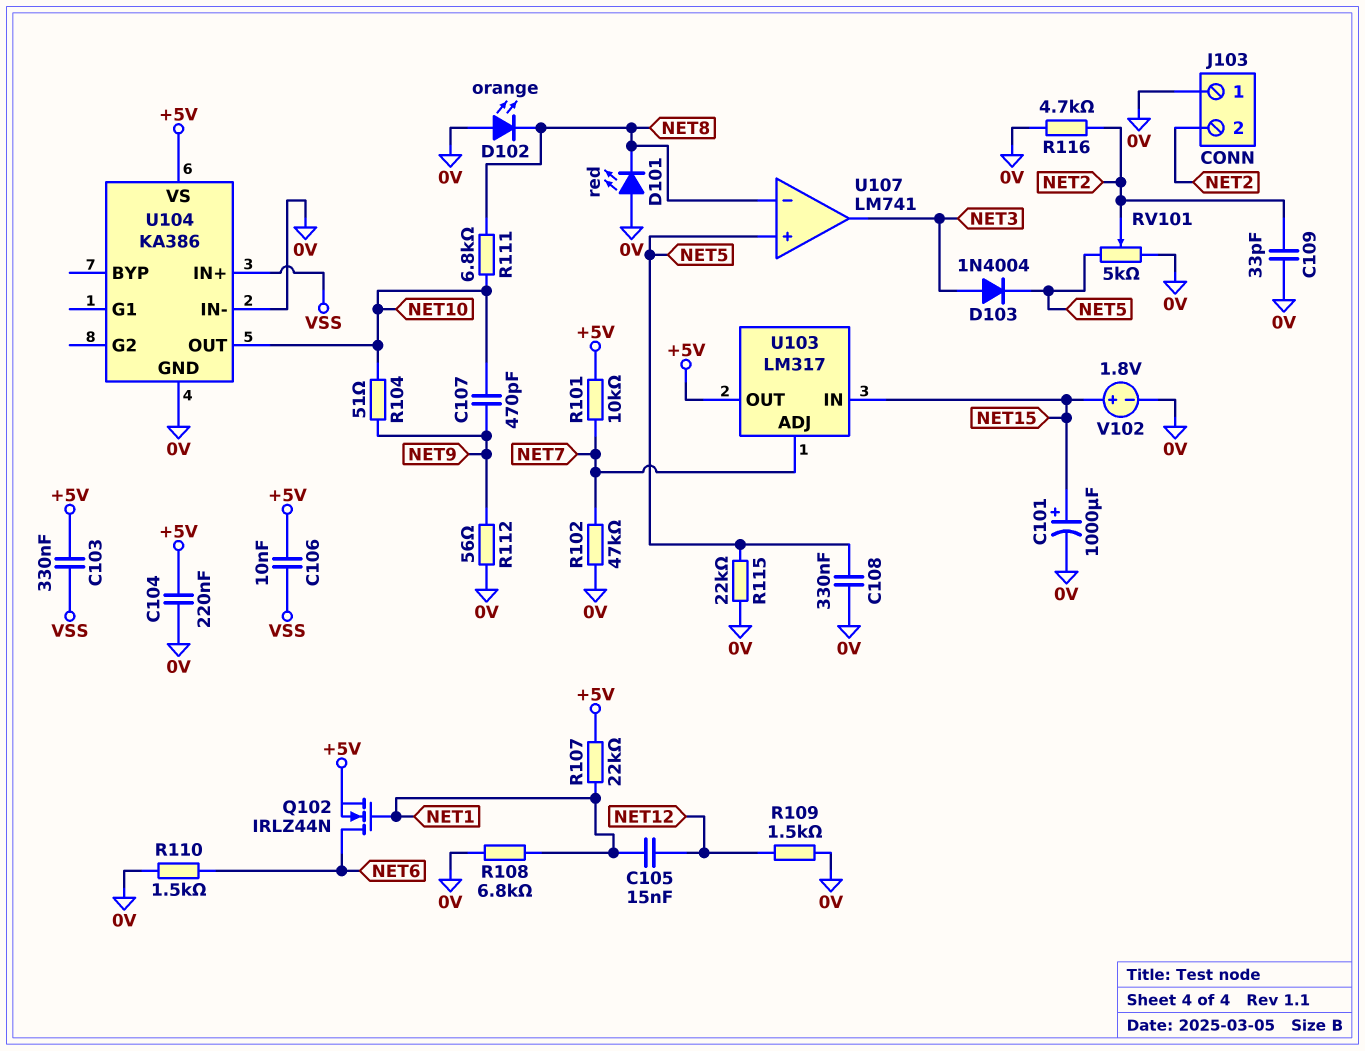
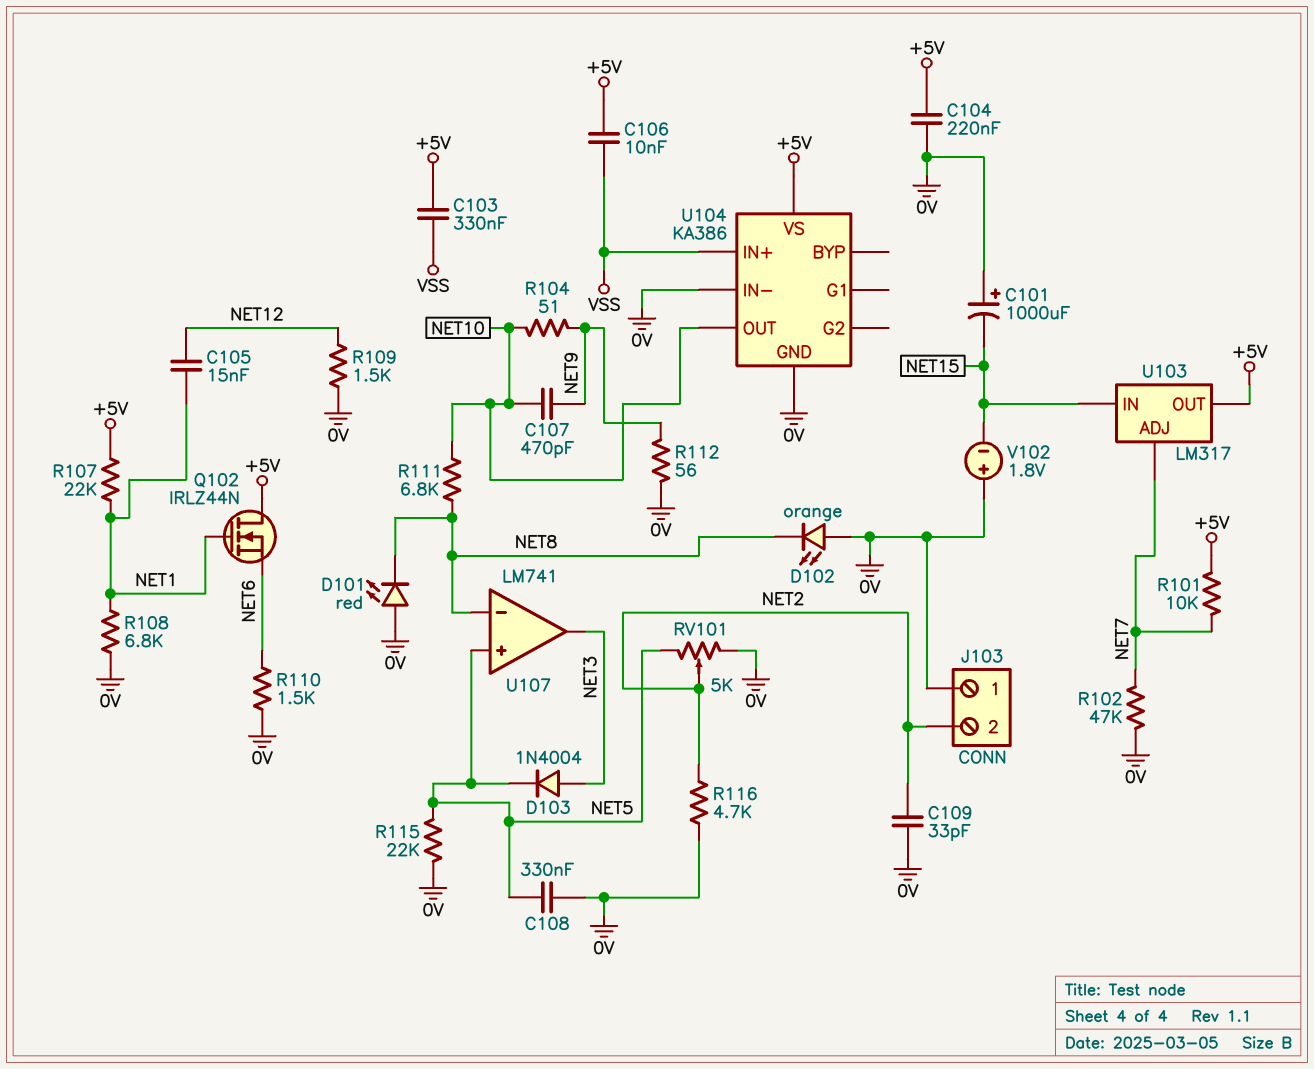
C101: 1000uF (plus NET15, minus 0V) -> 1000uF (plus 0V, minus NET15)
Q102: NMOS IRLZ44N (G NET1, D NET6, S +5V) -> NMOS IRLZ44N (G NET1, D +5V, S NET6)
V102: 1.8V (plus NET15, minus 0V) -> 1.8V (plus 0V, minus NET15)

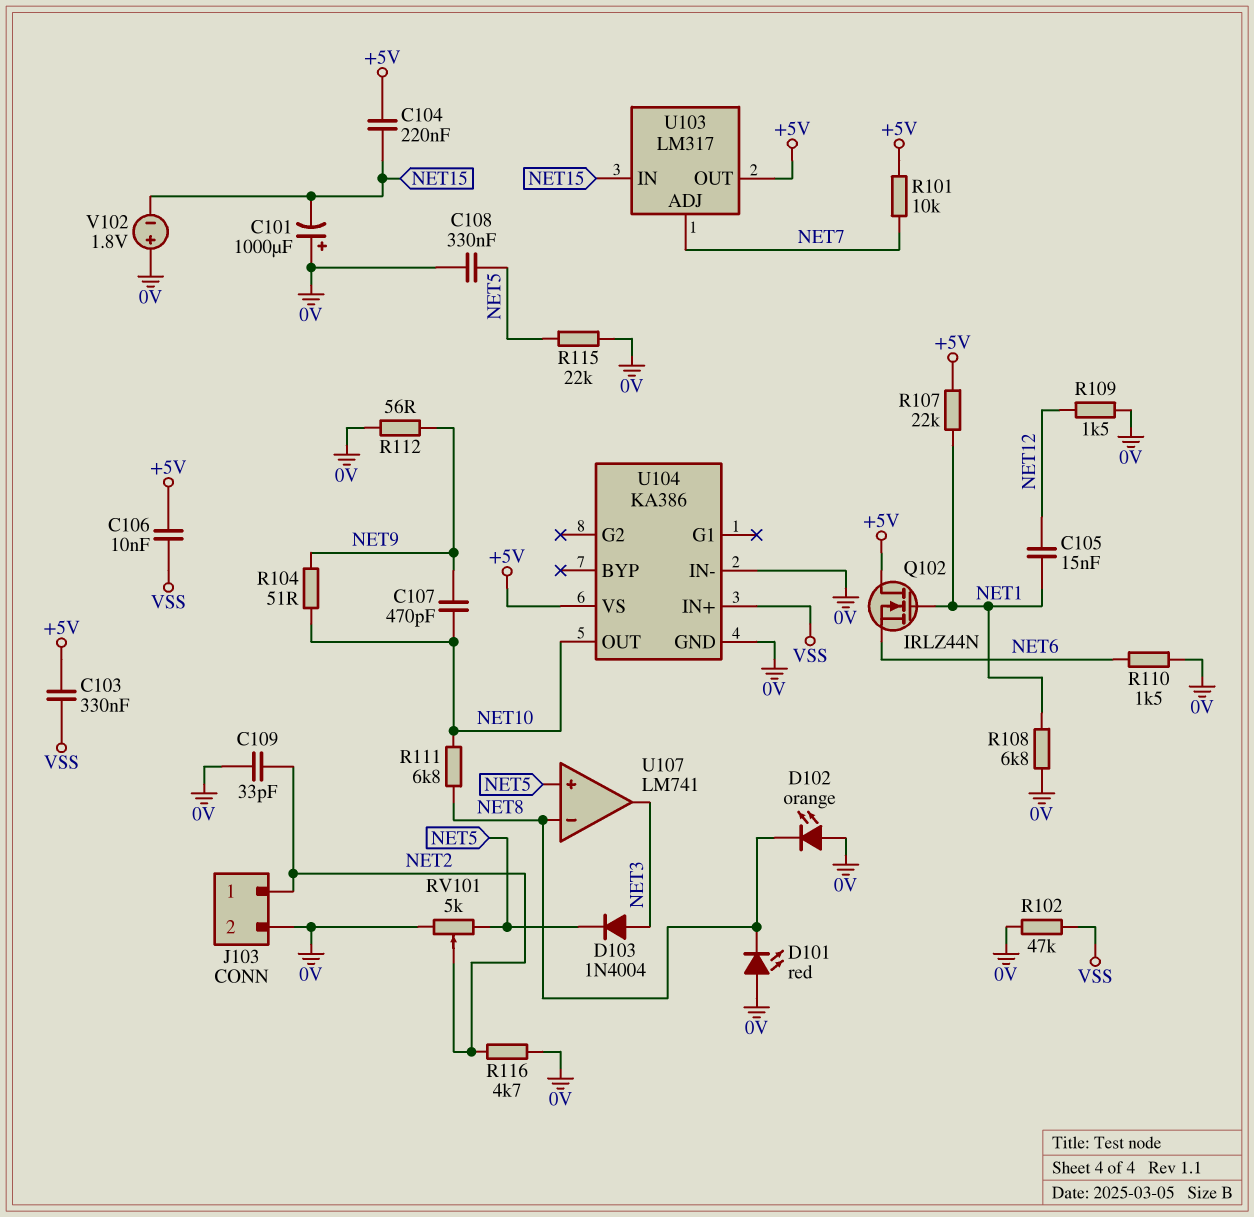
C104: 220nF (+5V, 0V) -> 220nF (+5V, NET15)
J103 pin 1: 0V -> NET2
J103 pin 2: NET2 -> 0V
R102: 47k (0V, NET7) -> 47k (0V, VSS)

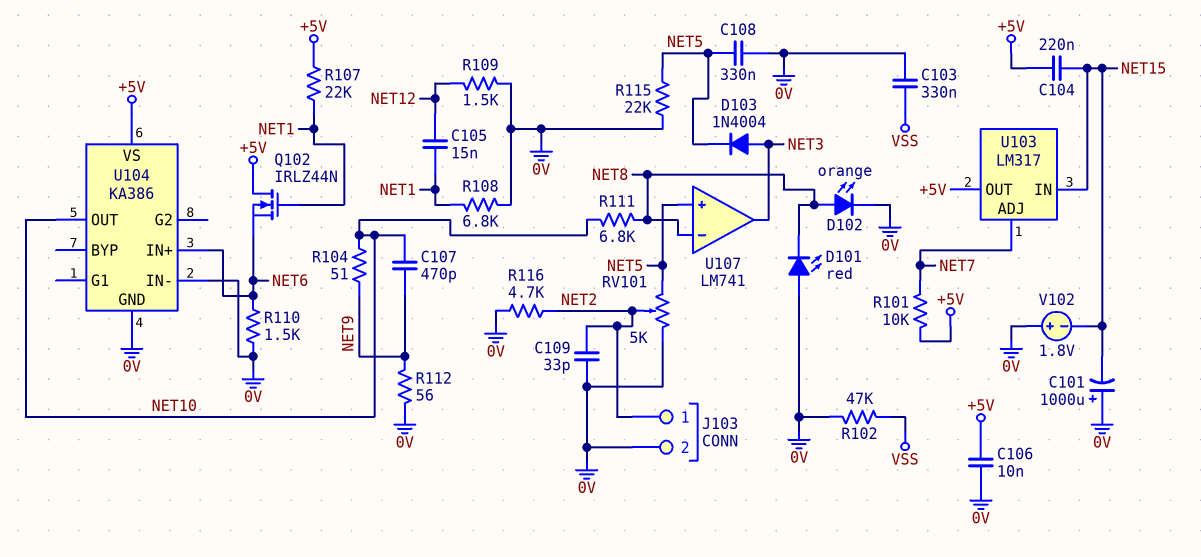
C103: 330nF (+5V, VSS) -> 330nF (0V, VSS)
C106: 10nF (+5V, VSS) -> 10nF (+5V, 0V)
D102: LED orange (A 0V, K NET8) -> LED orange (A NET8, K 0V)
U104 pin IN+: VSS -> NET6

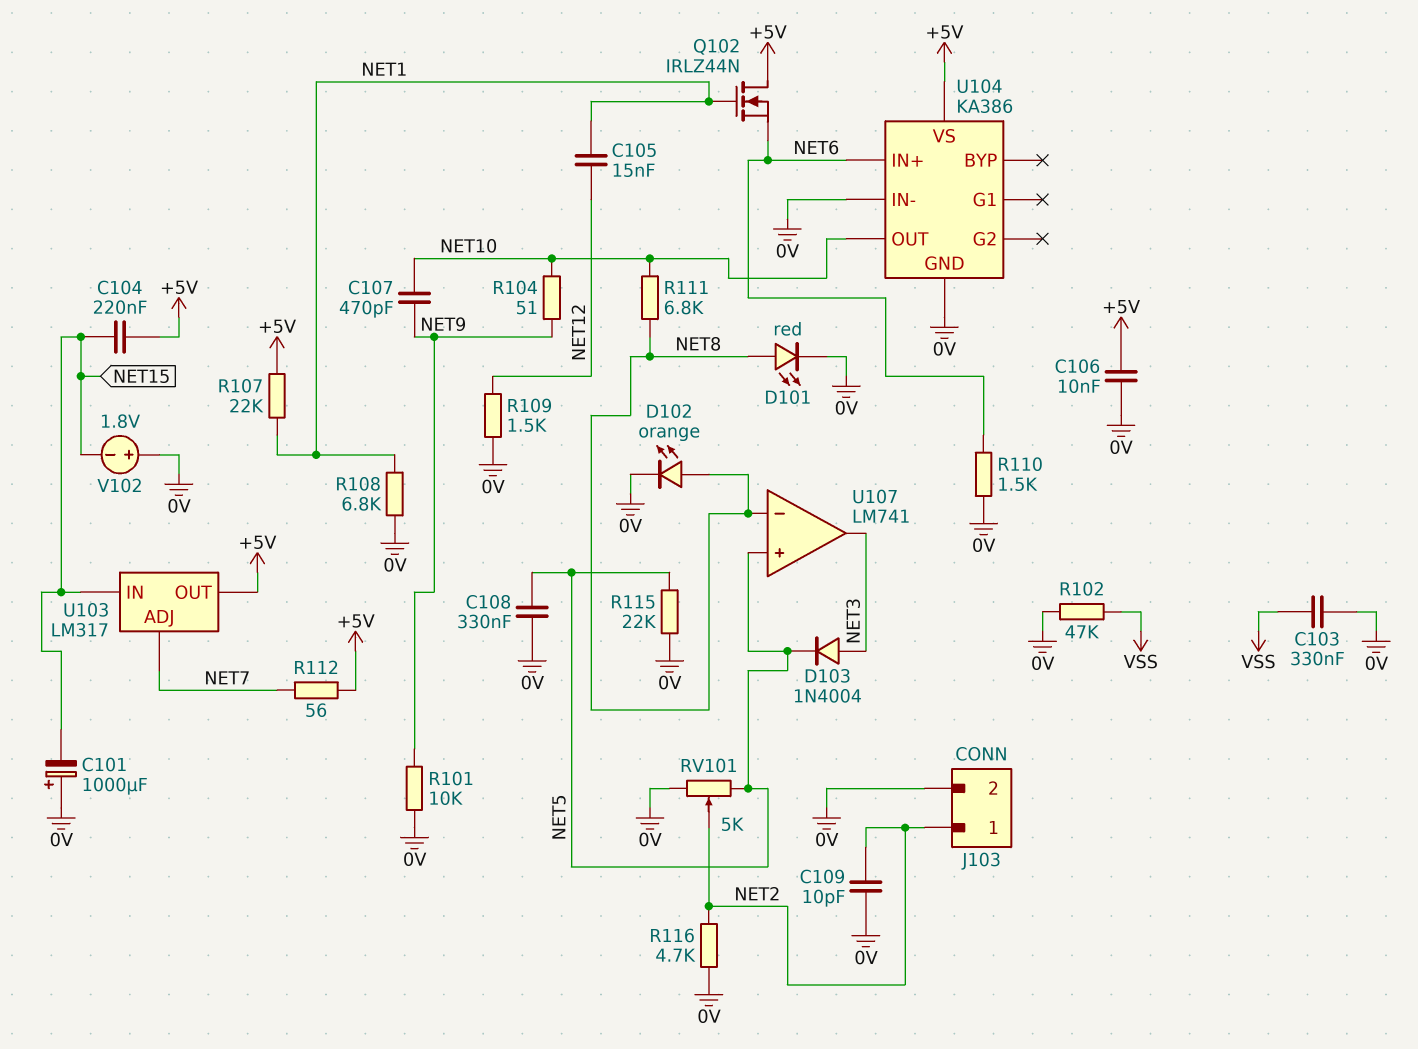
C109: 33pF (0V, NET2) -> 10pF (0V, NET2)
D101: LED red (A 0V, K NET8) -> LED red (A NET8, K 0V)
R101: 10k (+5V, NET7) -> 10k (0V, NET9)
R112: 56 (0V, NET9) -> 56 (+5V, NET7)

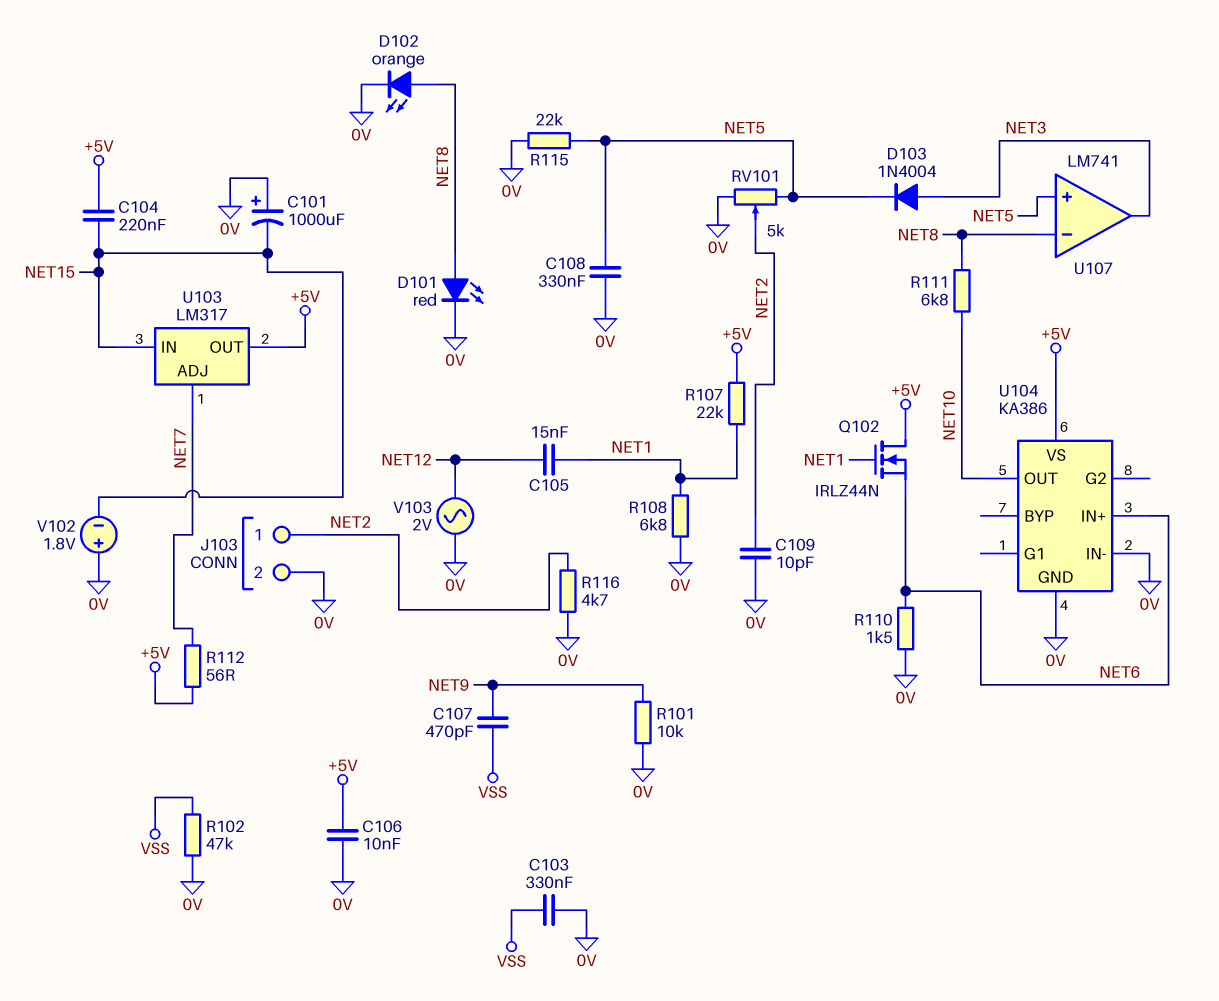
C107: 470pF (NET9, NET10) -> 470pF (NET9, VSS)
R104: 51 (NET9, NET10) -> none
R109: 1.5k (0V, NET12) -> none
V103: none -> AC 2V (0V, NET12)

